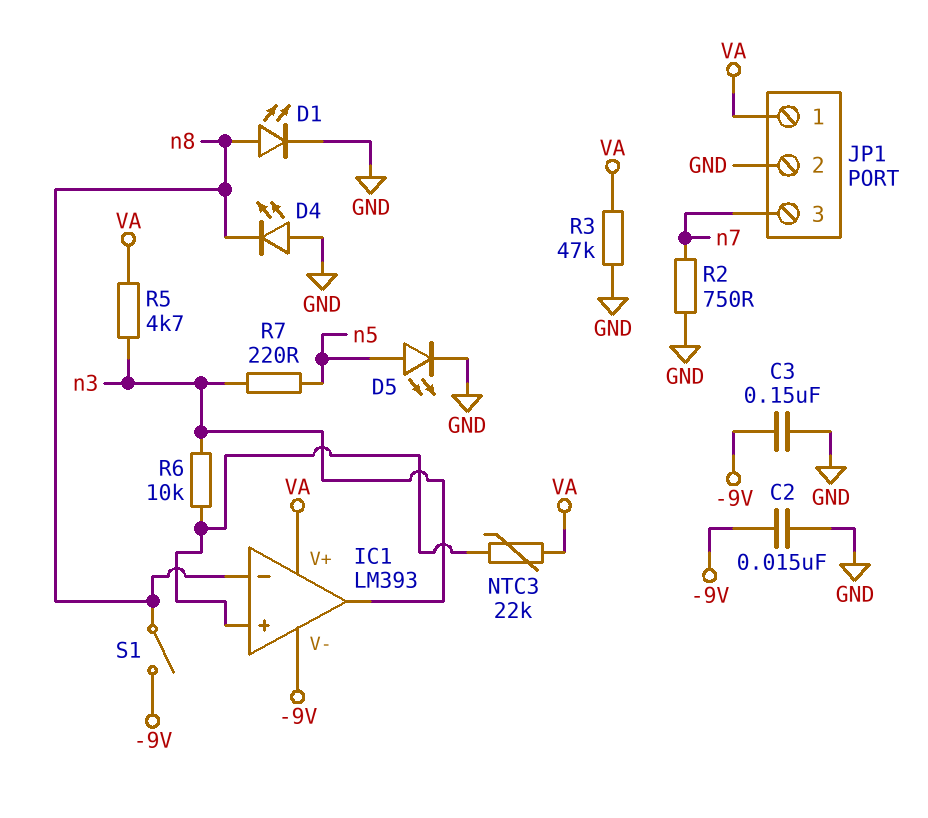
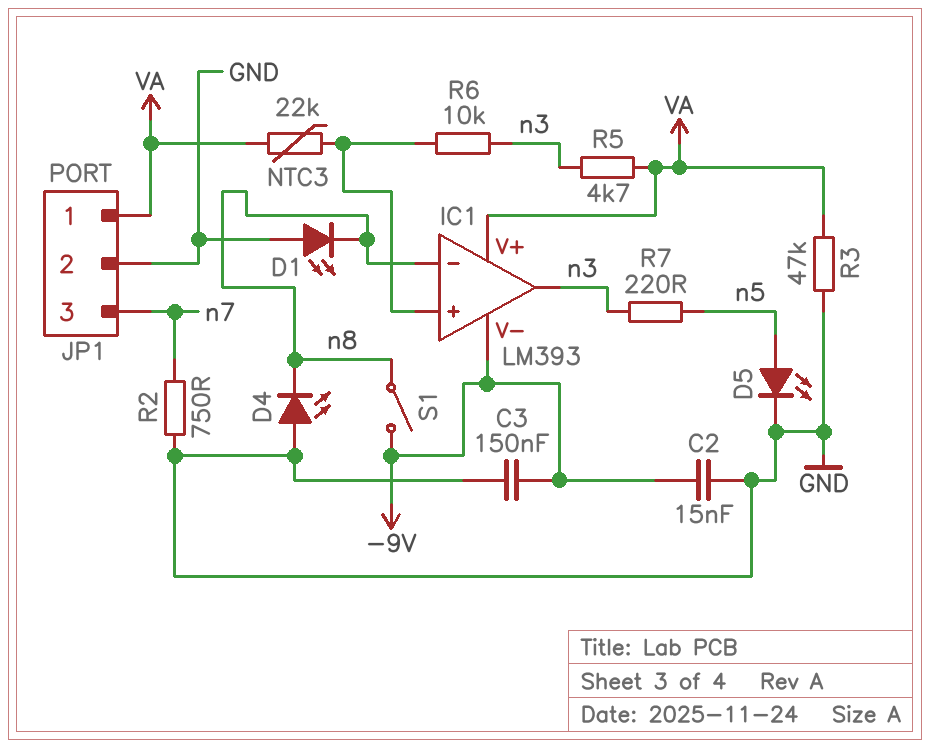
D1: LED (A n8, K GND) -> LED (A GND, K n8)

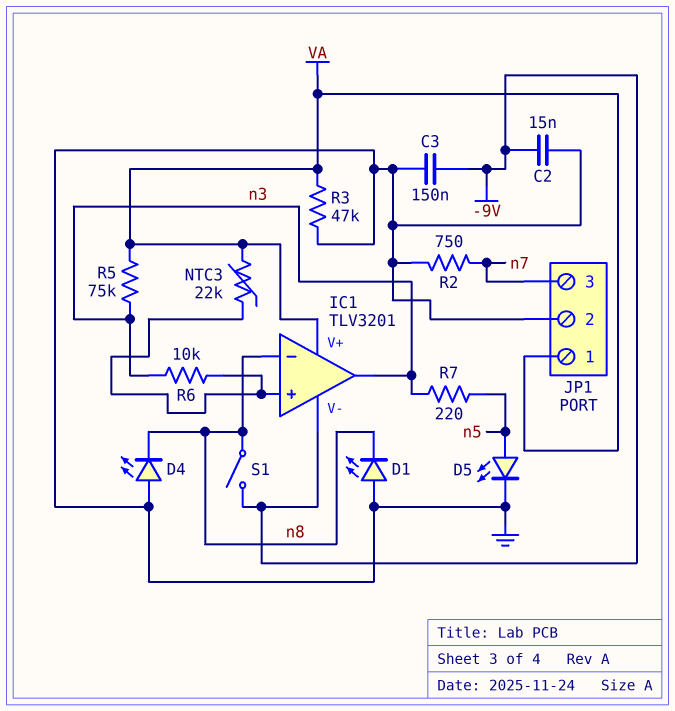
IC1: LM393 -> TLV3201
R5: 4.7k (VA, n3) -> 75k (VA, n3)

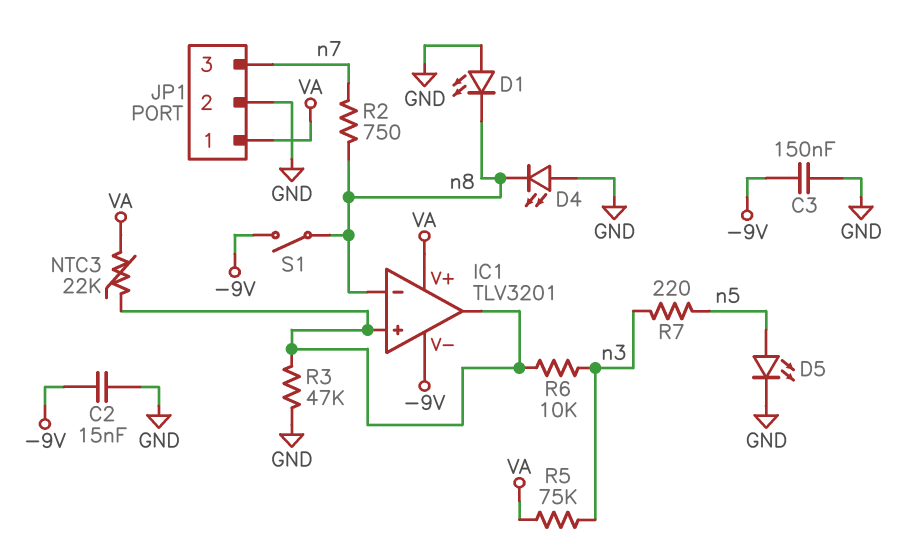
IC1 pin out: n3 -> IC1/in+
R2: 750 (GND, n7) -> 750 (n7, n8)
R3: 47k (GND, VA) -> 47k (GND, IC1/in+)

